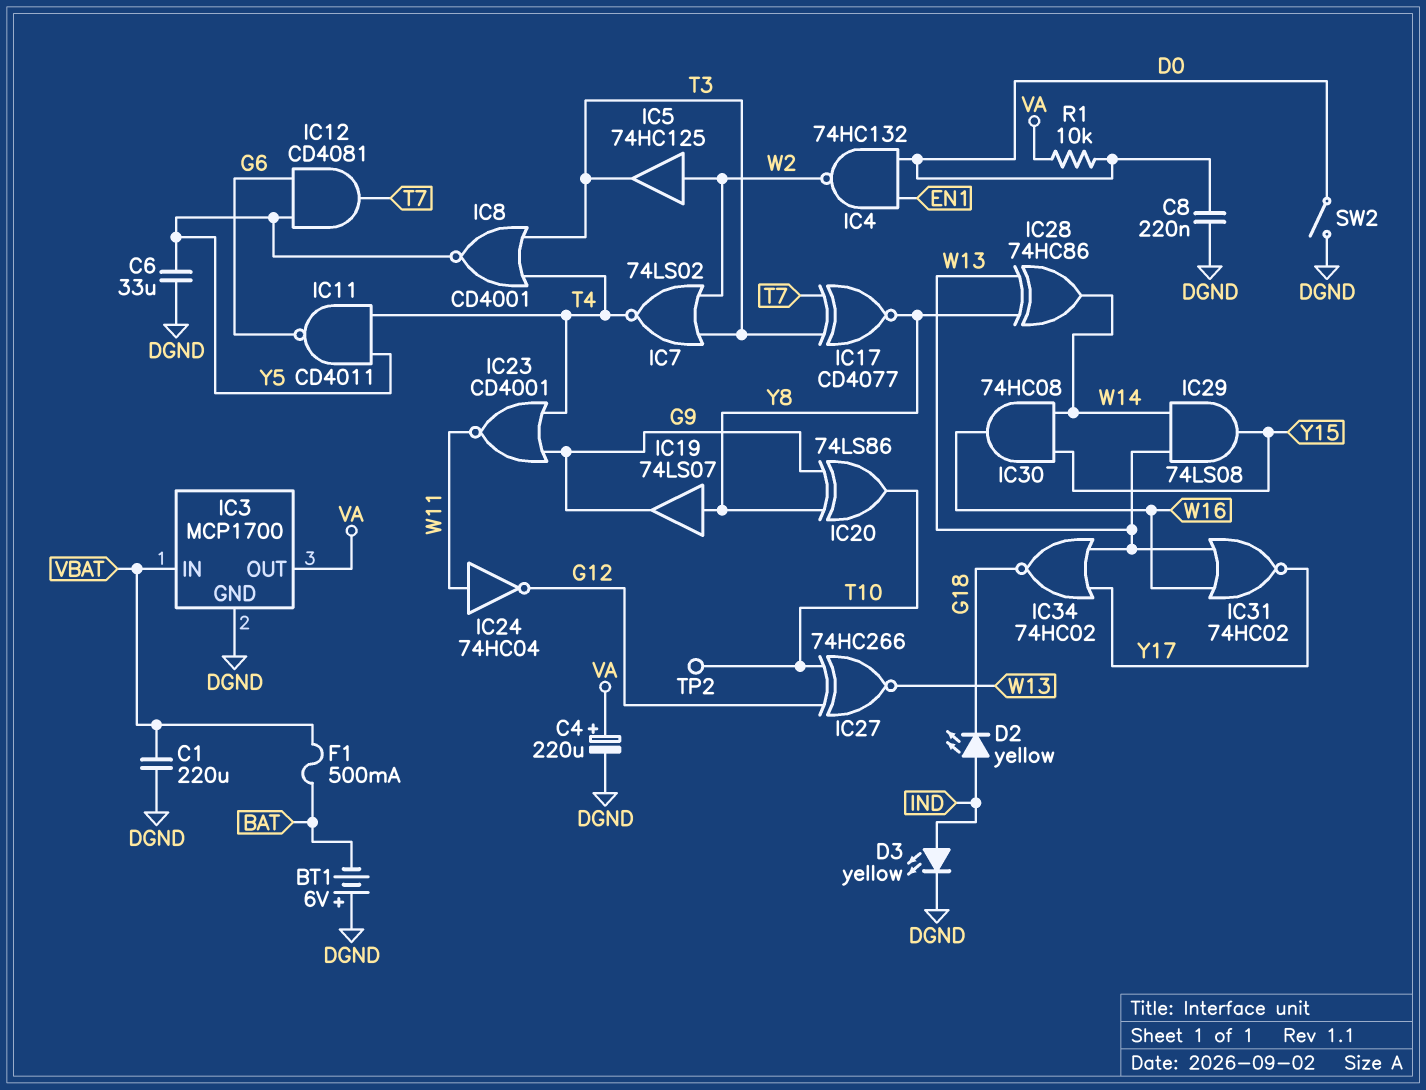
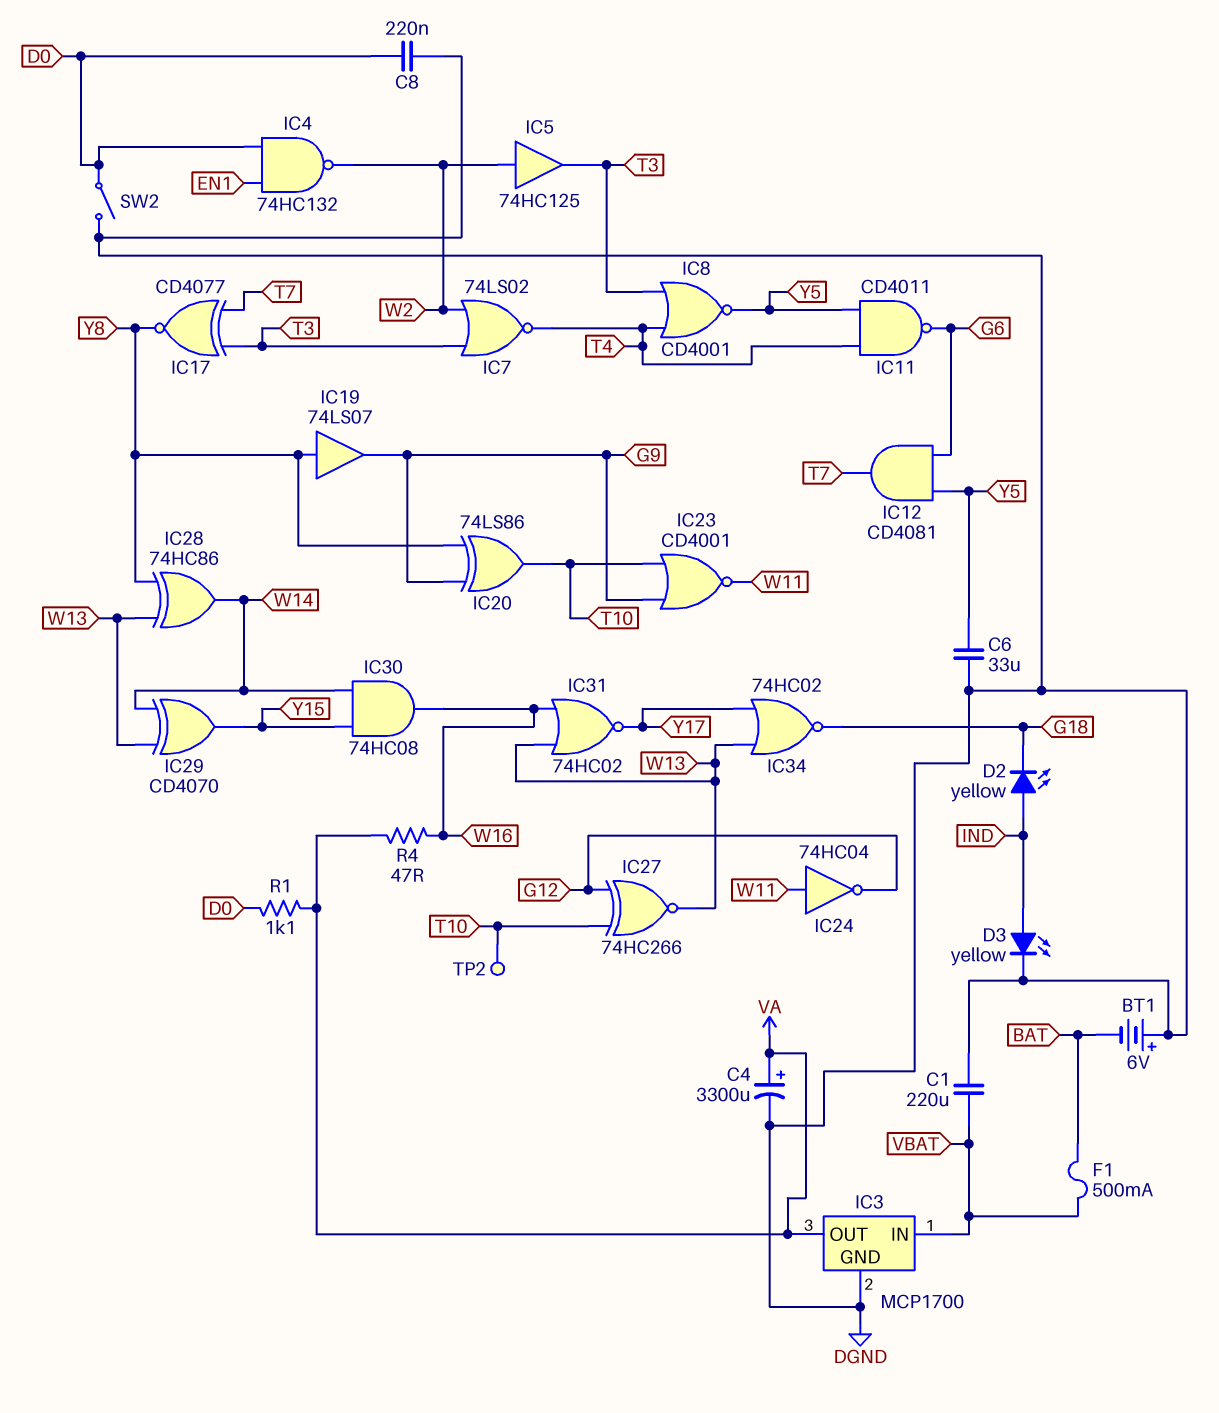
C4: 220uF (plus VA, minus DGND) -> 3300uF (plus VA, minus DGND)
IC23: NOR CD4001 (in G9, in T4, out W11) -> NOR CD4001 (in G9, in T10, out W11)
IC29: AND 74LS08 (in W13, in W14, out Y15) -> XOR CD4070 (in W13, in W14, out Y15)
R1: 10k (D0, VA) -> 1.1k (D0, VA)
R4: none -> 47 (VA, W16)

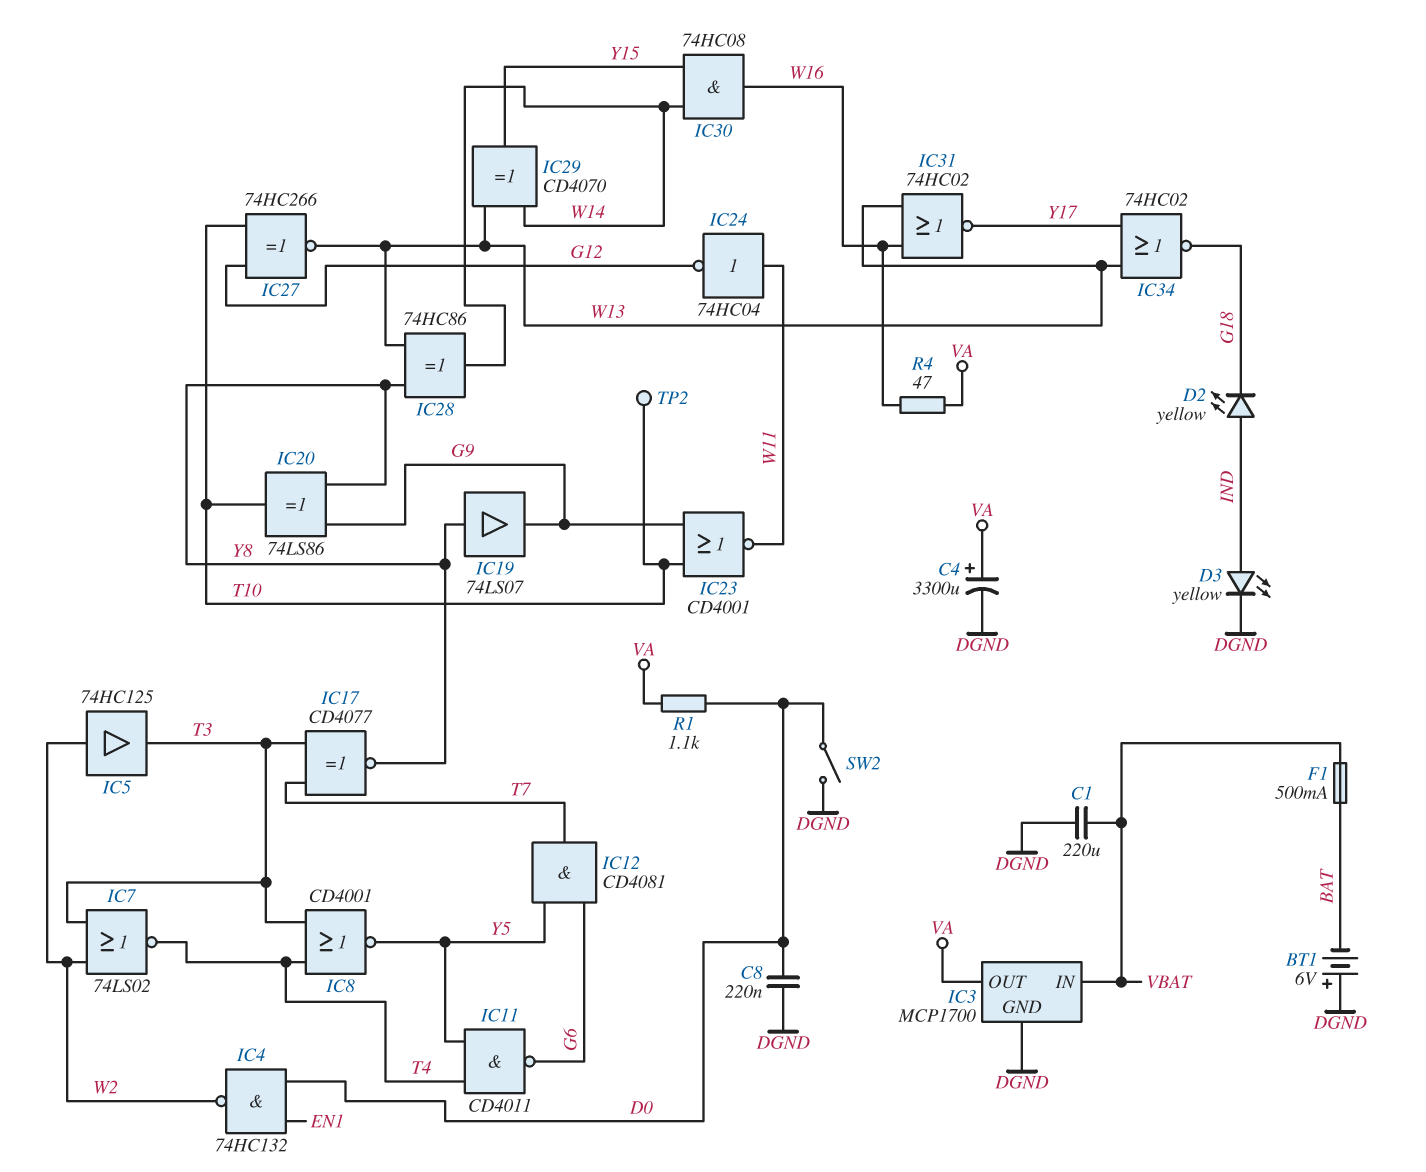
C6: 33uF (DGND, Y5) -> none

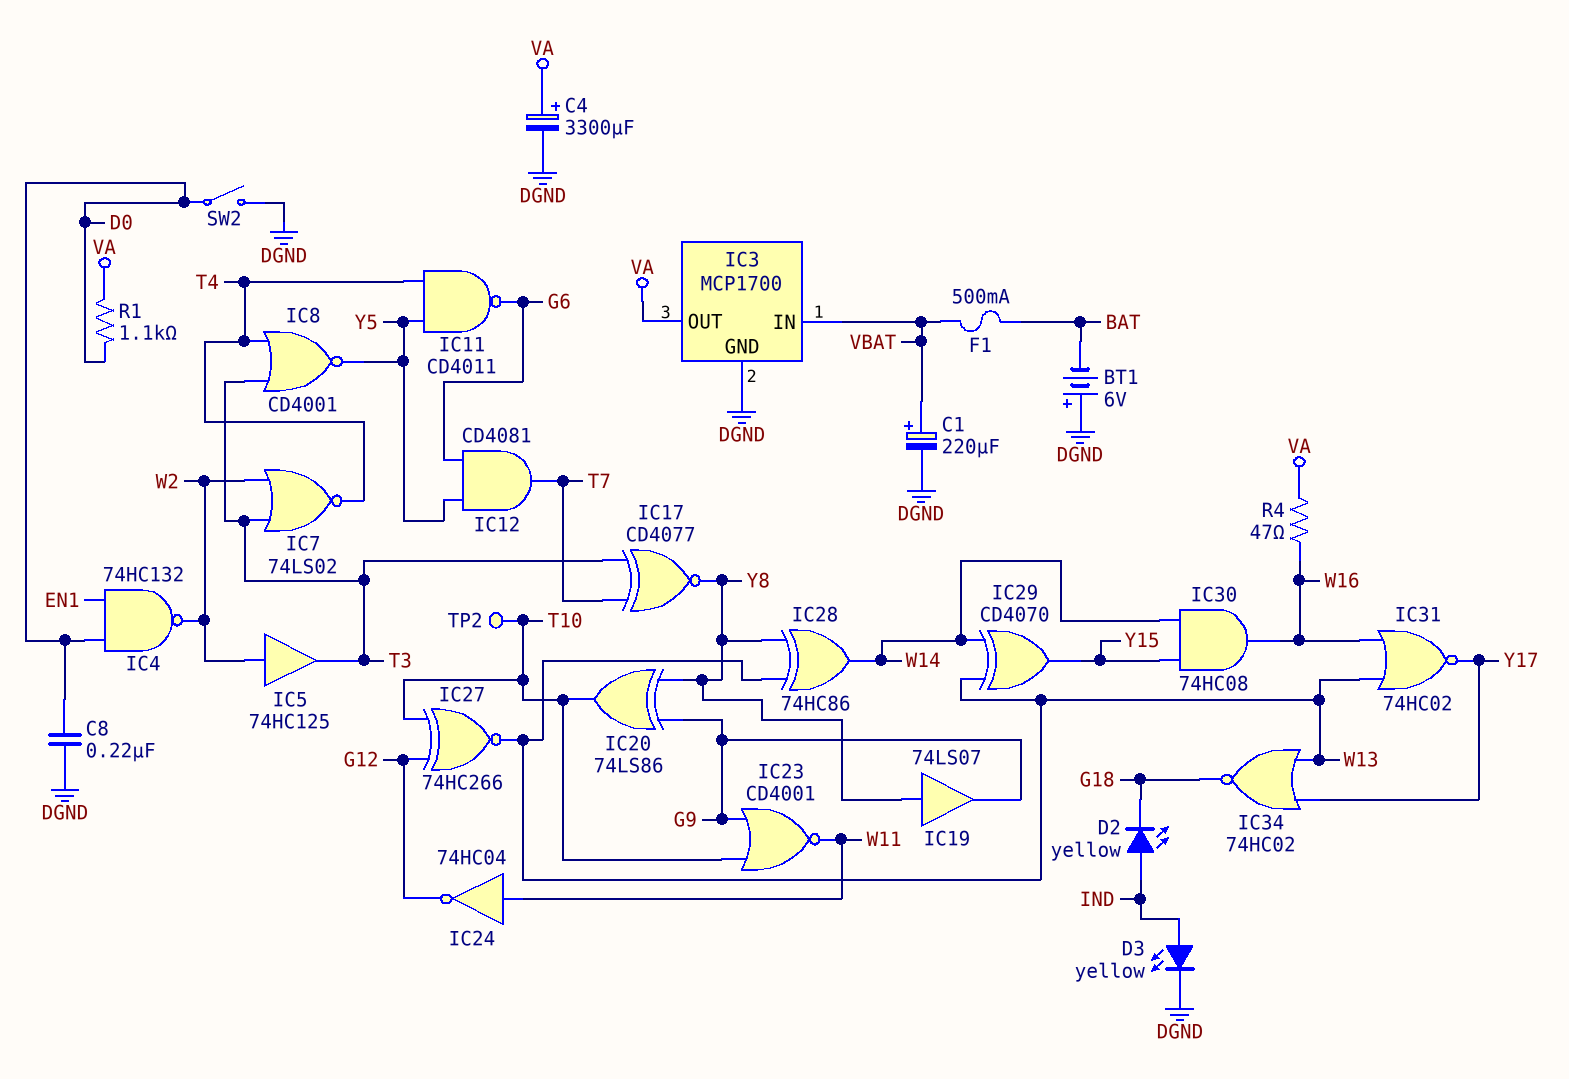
C1: 220uF (DGND, VBAT) -> 220uF (plus VBAT, minus DGND)

